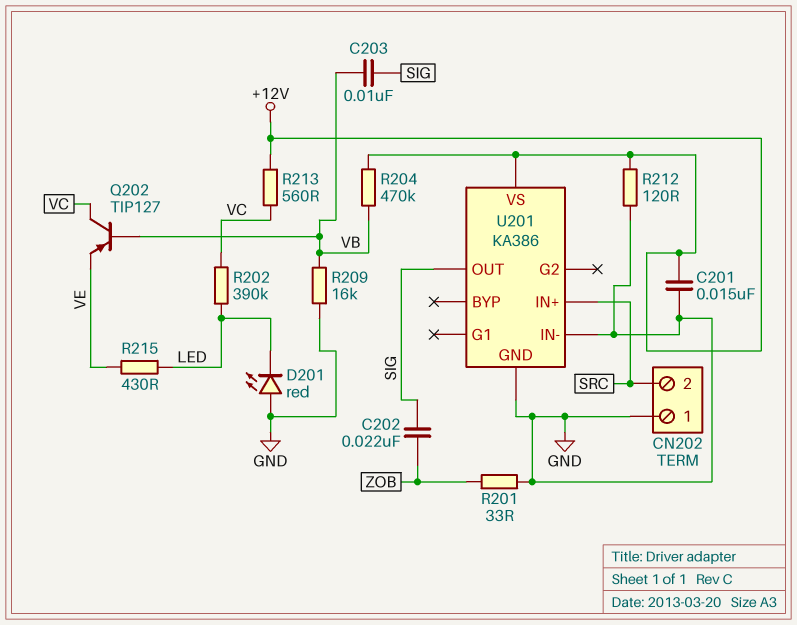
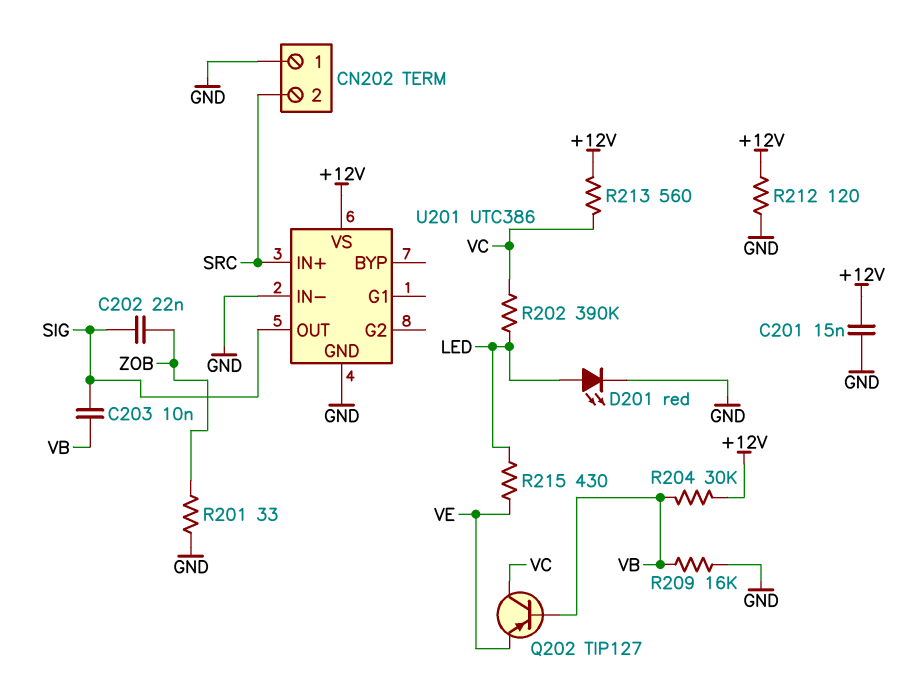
D201: LED red (A GND, K LED) -> LED red (A LED, K GND)
R204: 470k (+12V, VB) -> 30k (+12V, VB)
U201: KA386 -> UTC386

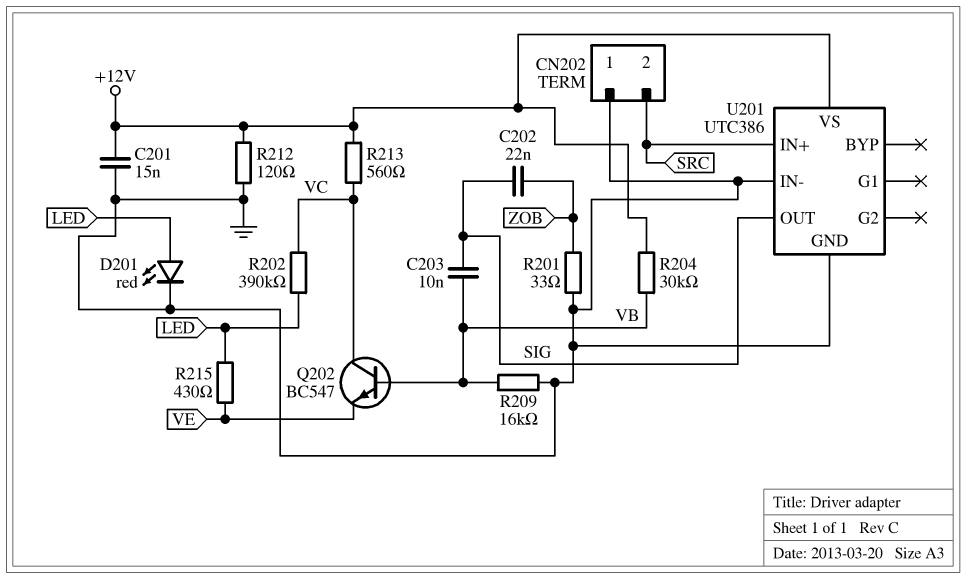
Q202: PNP TIP127 (B VB, C VC, E VE) -> NPN BC547 (B VB, C VC, E VE)

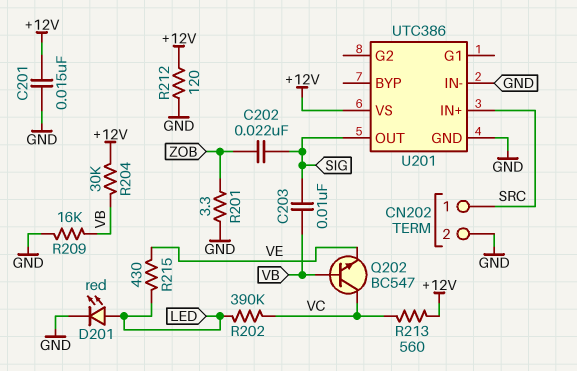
CN202 pin 1: GND -> SRC
CN202 pin 2: SRC -> GND
R201: 33 (GND, ZOB) -> 3.3 (GND, ZOB)

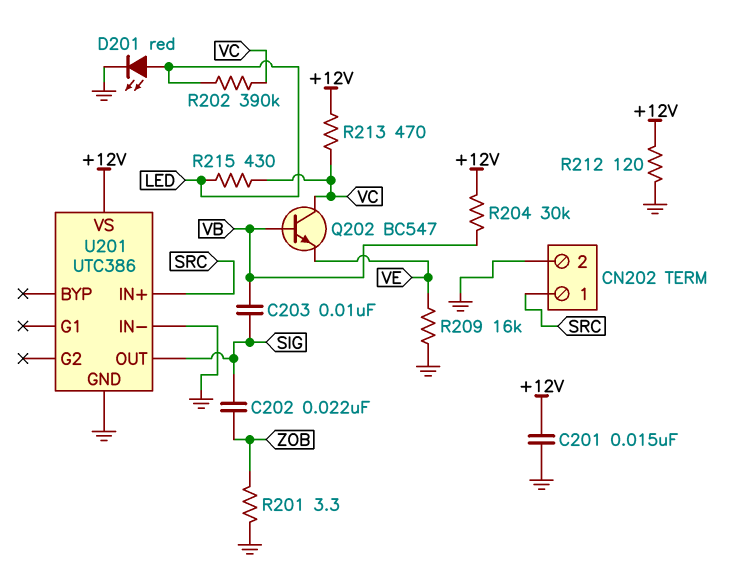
R209: 16k (GND, VB) -> 16k (GND, VE)
R213: 560 (+12V, VC) -> 470 (+12V, VC)
R215: 430 (LED, VE) -> 430 (LED, VC)

